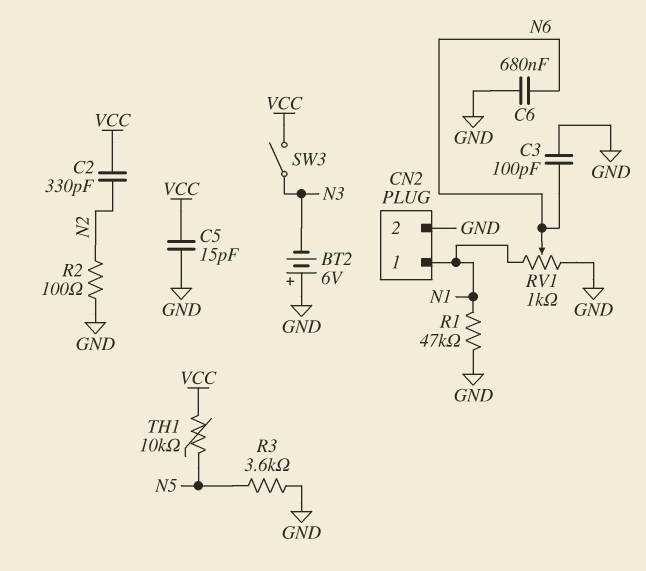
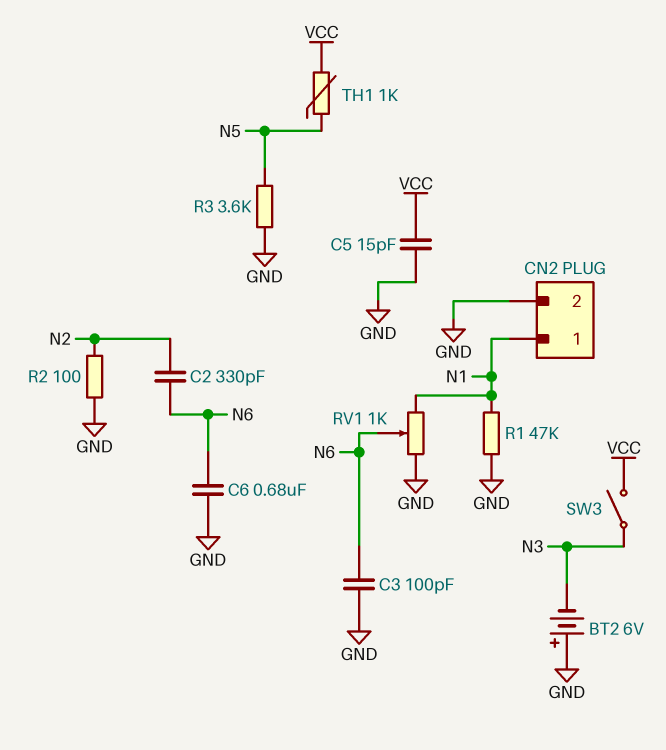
C2: 330pF (N2, VCC) -> 330pF (N2, N6)
TH1: 10k (N5, VCC) -> 1k (N5, VCC)

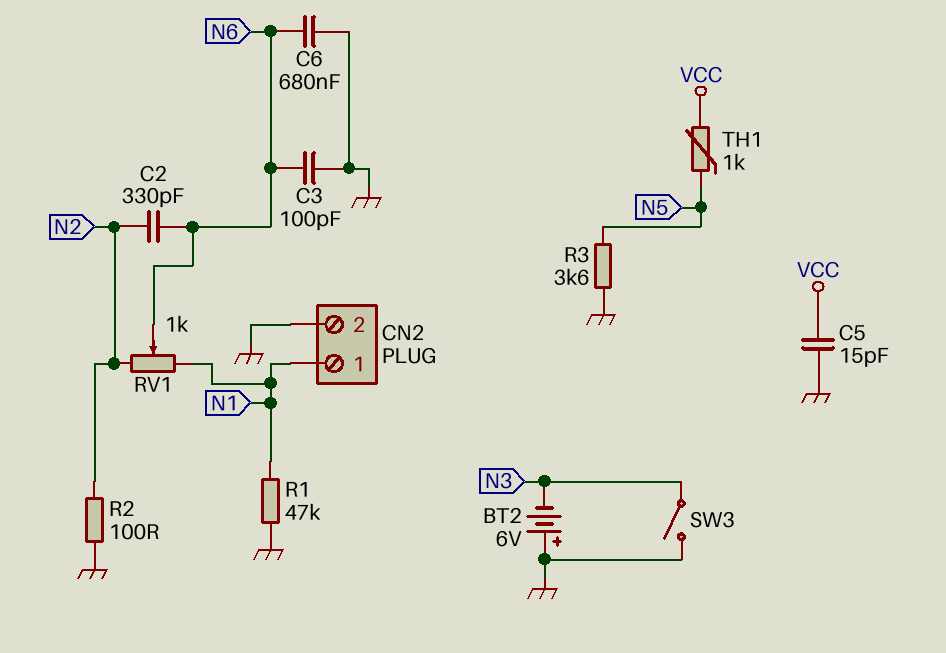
RV1: 1k (GND, N1, wiper N6) -> 1k (N1, N2, wiper N6)
SW3: switch (N3, VCC) -> switch (GND, N3)

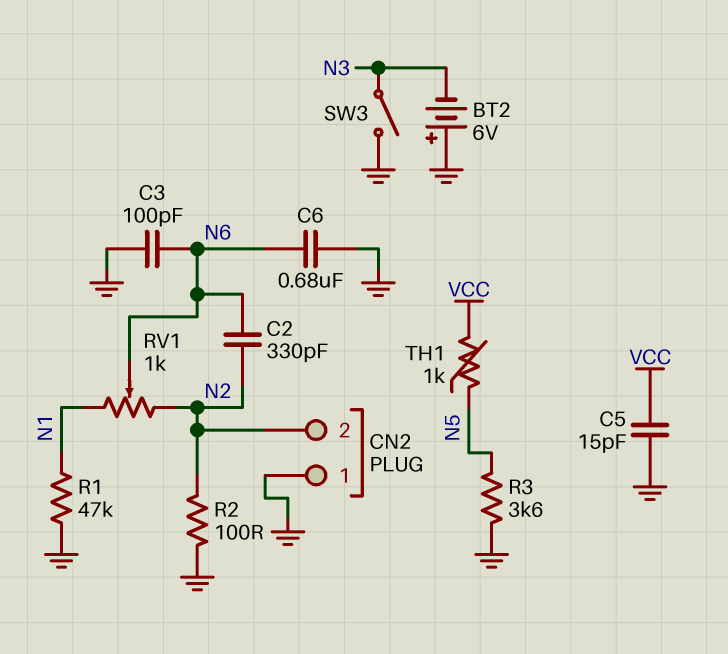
CN2 pin 1: N1 -> GND
CN2 pin 2: GND -> N2

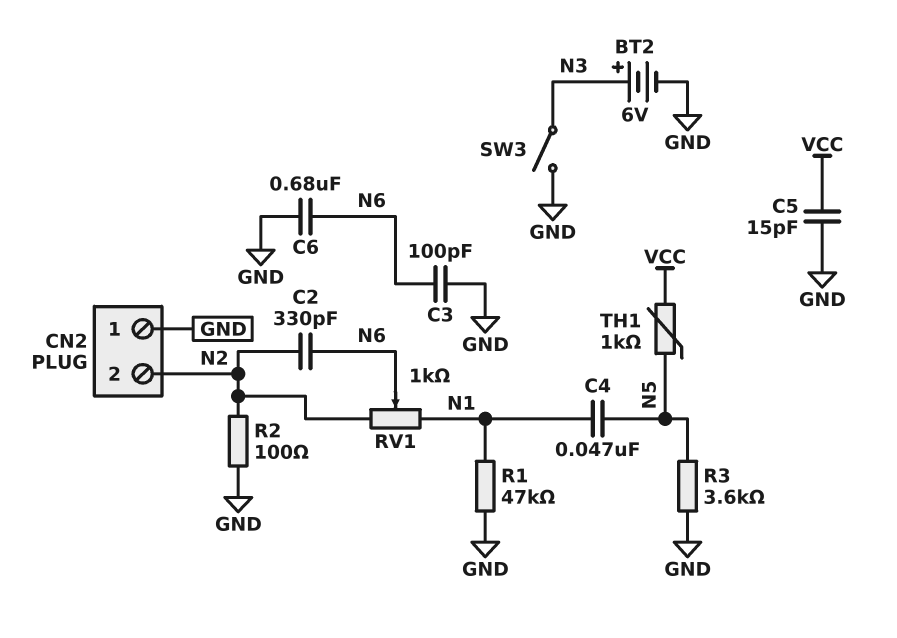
BT2: 6V (plus GND, minus N3) -> 6V (plus N3, minus GND)
C4: none -> 47nF (N1, N5)

